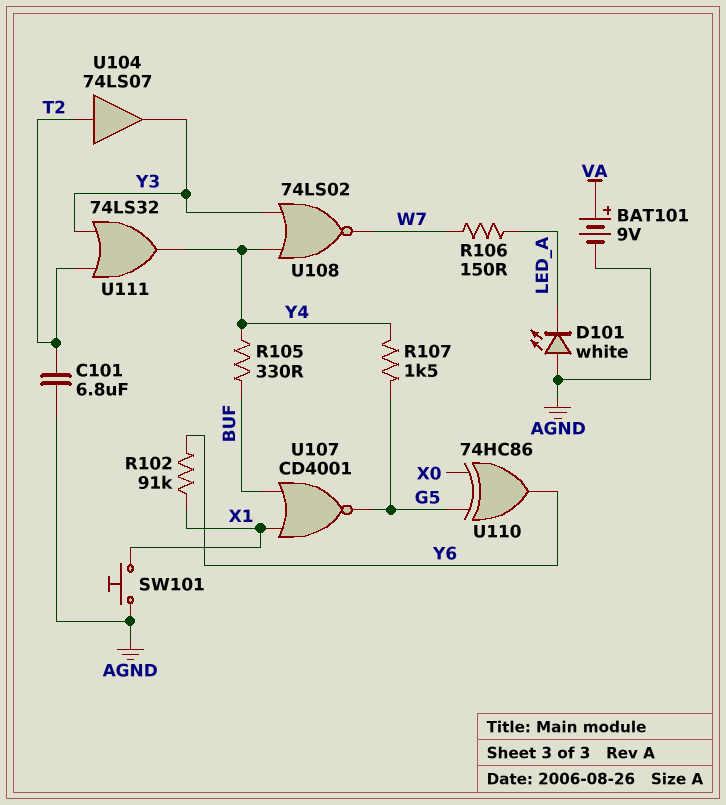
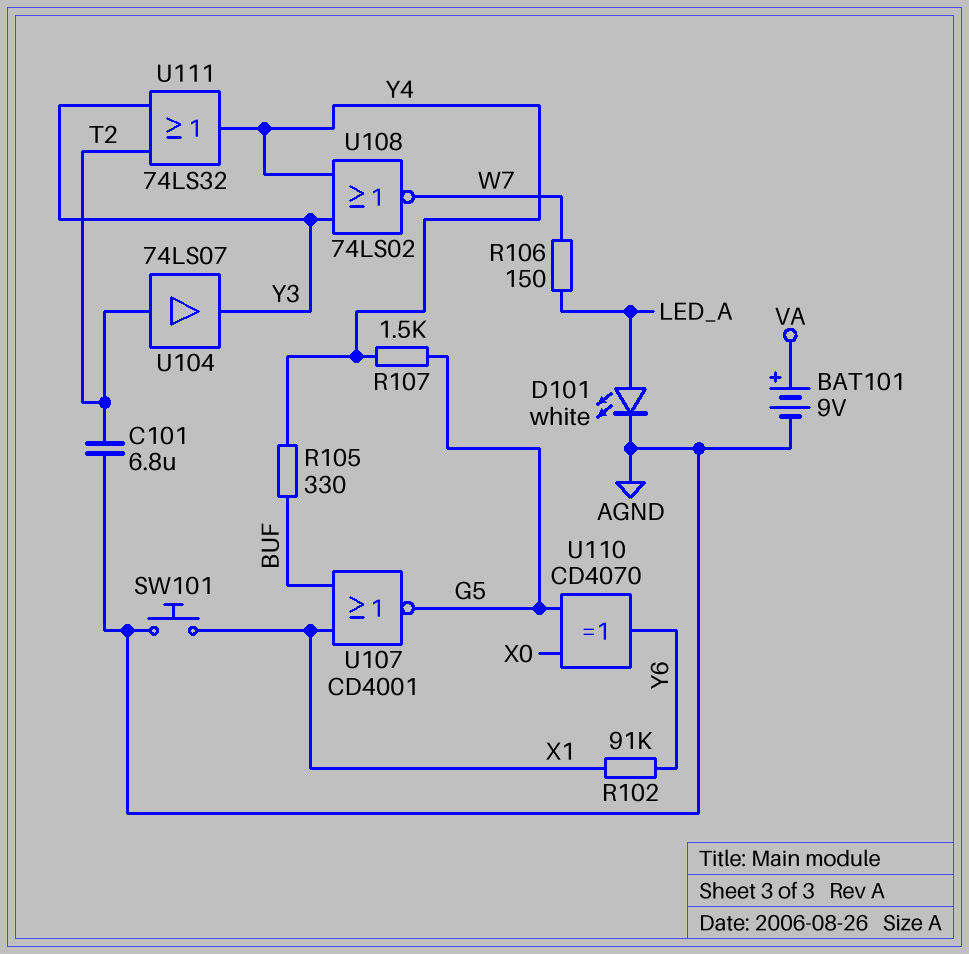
D101: LED white (A AGND, K LED_A) -> LED white (A LED_A, K AGND)
U110: XOR 74HC86 (in G5, in X0, out Y6) -> XOR CD4070 (in G5, in X0, out Y6)

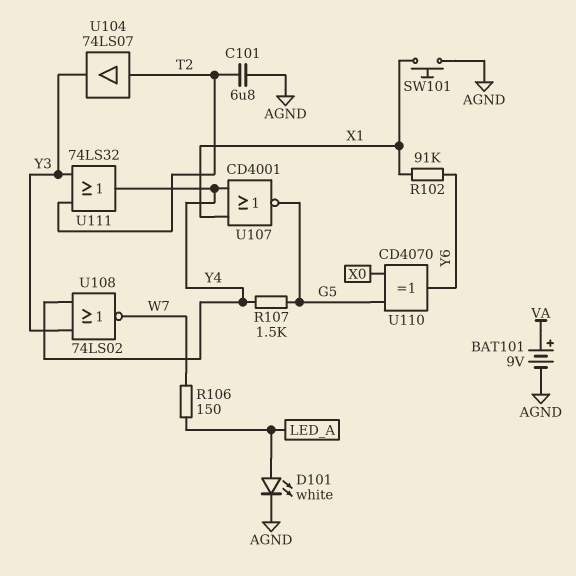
R105: 330 (BUF, Y4) -> none
U107: NOR CD4001 (in BUF, in X1, out G5) -> NOR CD4001 (in X1, in Y4, out G5)

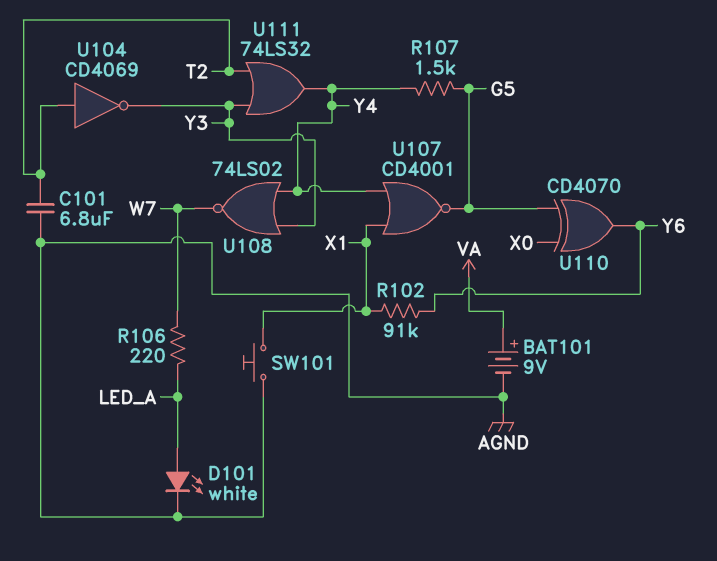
R106: 150 (LED_A, W7) -> 220 (LED_A, W7)
U104: buffer 74LS07 (in T2, out Y3) -> NOT CD4069 (in T2, out Y3)

